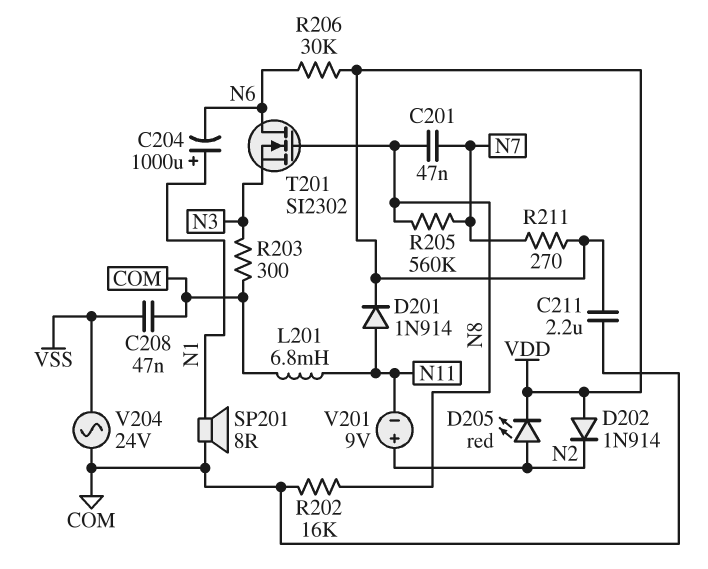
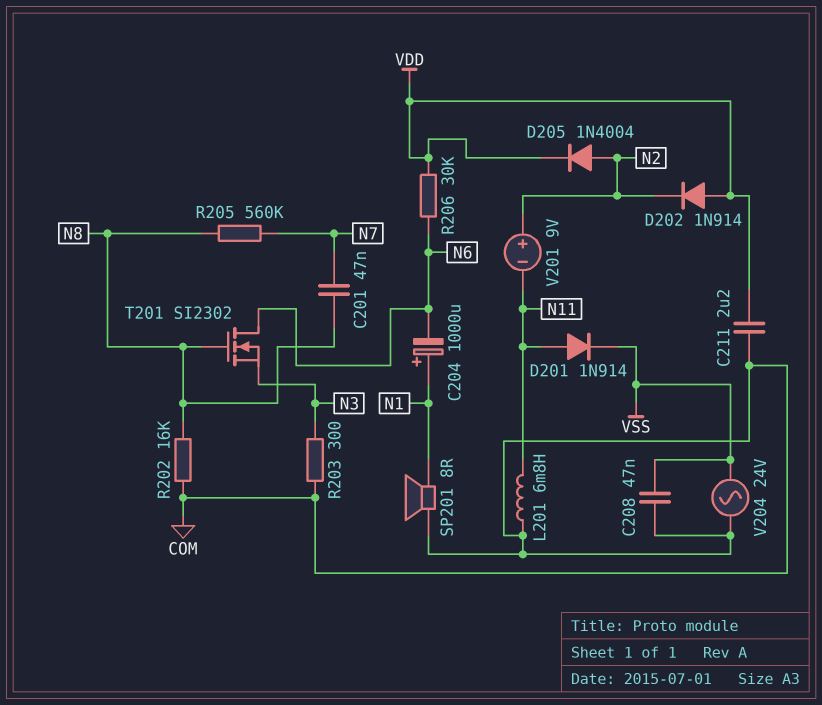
D201: diode 1N914 (A N11, K VDD) -> diode 1N914 (A N11, K VSS)
D205: LED red (A N2, K VDD) -> diode 1N4004 (A N2, K VDD)
R211: 270 (N7, VDD) -> none

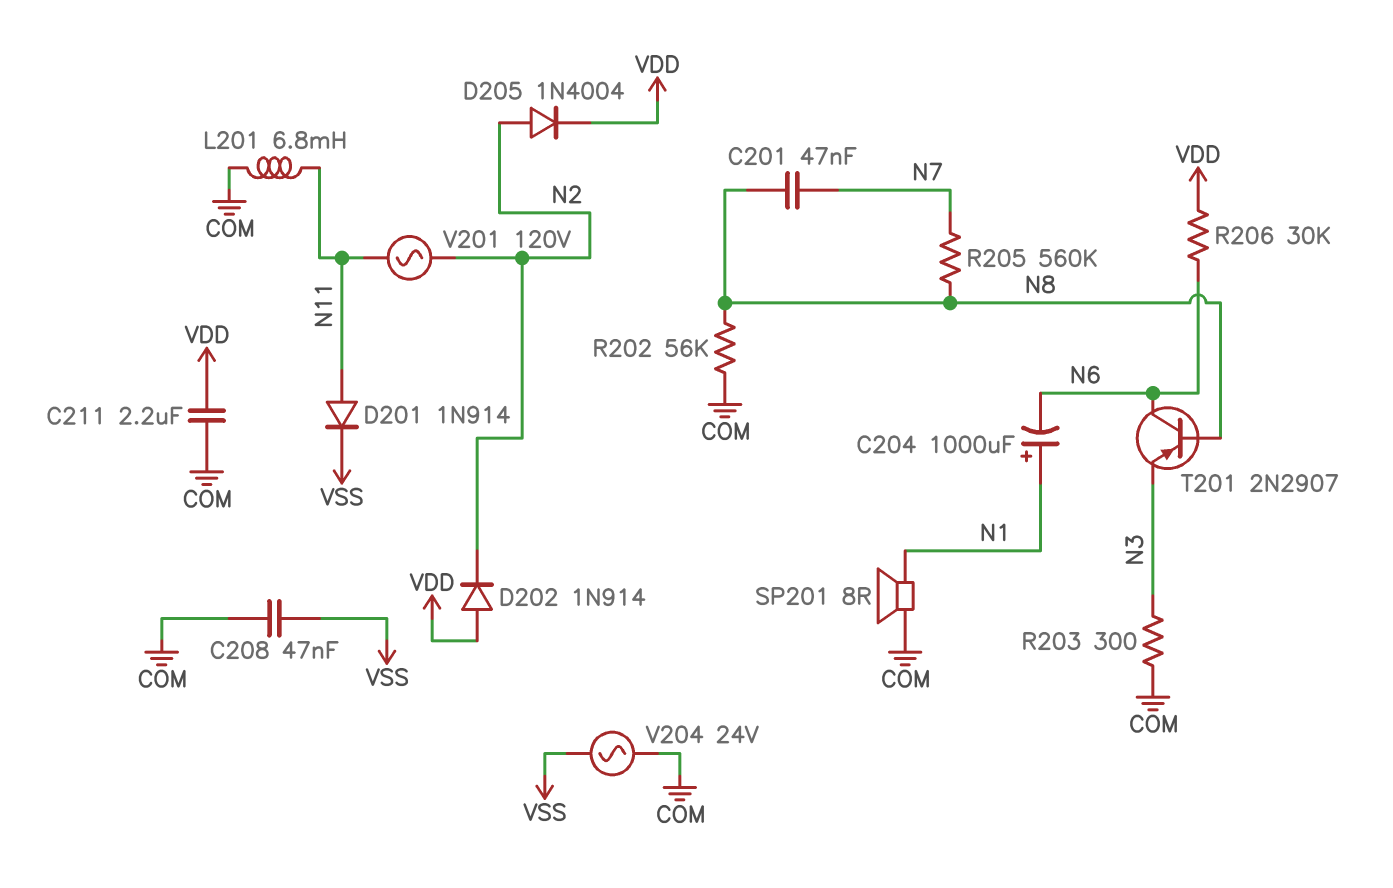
R202: 16k (COM, N8) -> 56k (COM, N8)
T201: NMOS SI2302 (G N8, D N6, S N3) -> PNP 2N2907 (B N8, C N6, E N3)
V201: 9V (plus N2, minus N11) -> AC 120V (N2, N11)

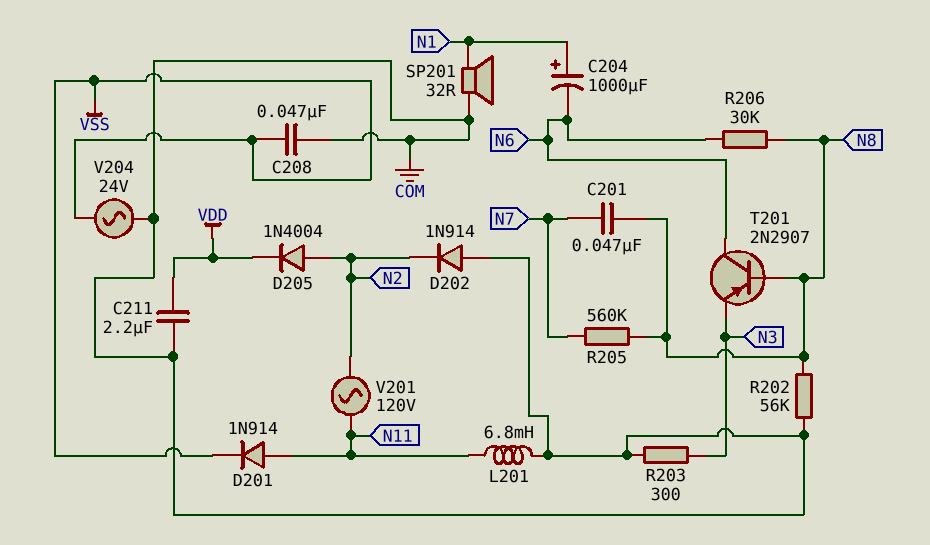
D202: diode 1N914 (A VDD, K N2) -> diode 1N914 (A COM, K N2)
R206: 30k (N6, VDD) -> 30k (N6, N8)
SP201: speaker 8R (COM, N1) -> speaker 32R (COM, N1)

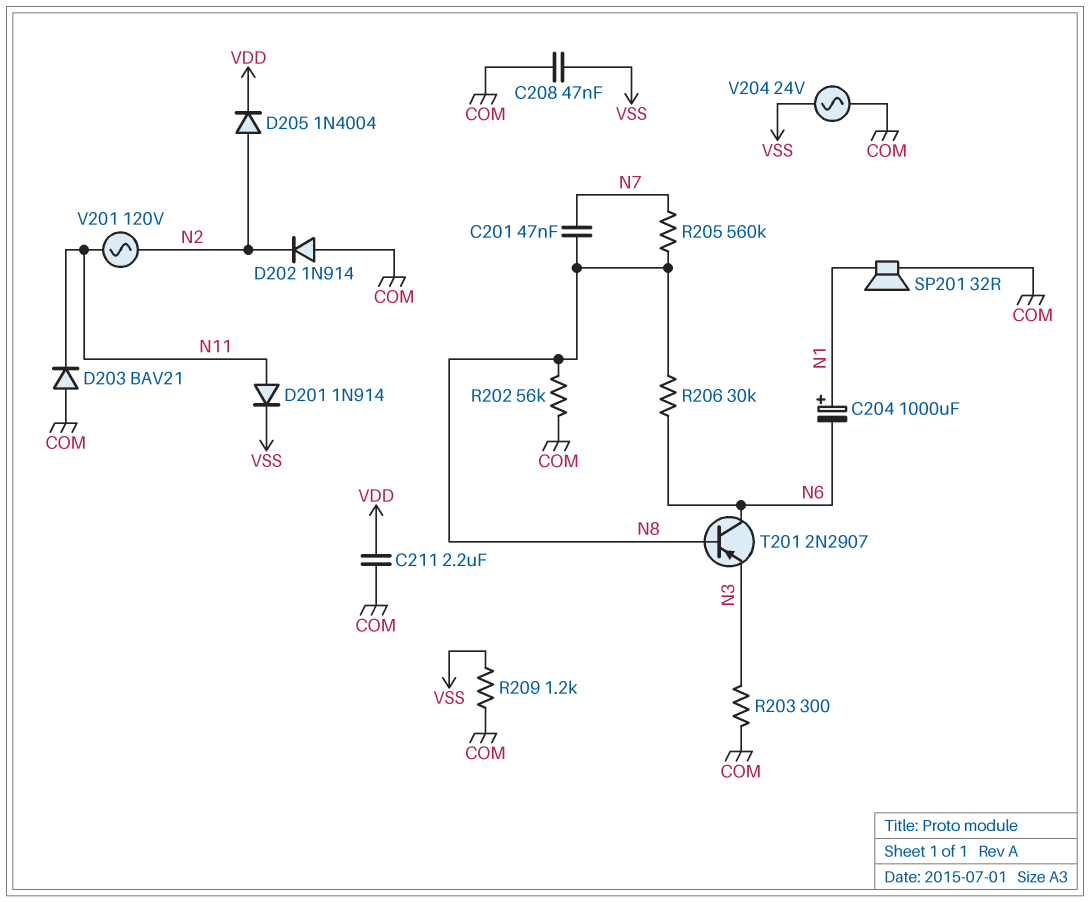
D203: none -> diode BAV21 (A COM, K N11)
L201: 6.8mH (COM, N11) -> none
R209: none -> 1.2k (COM, VSS)

